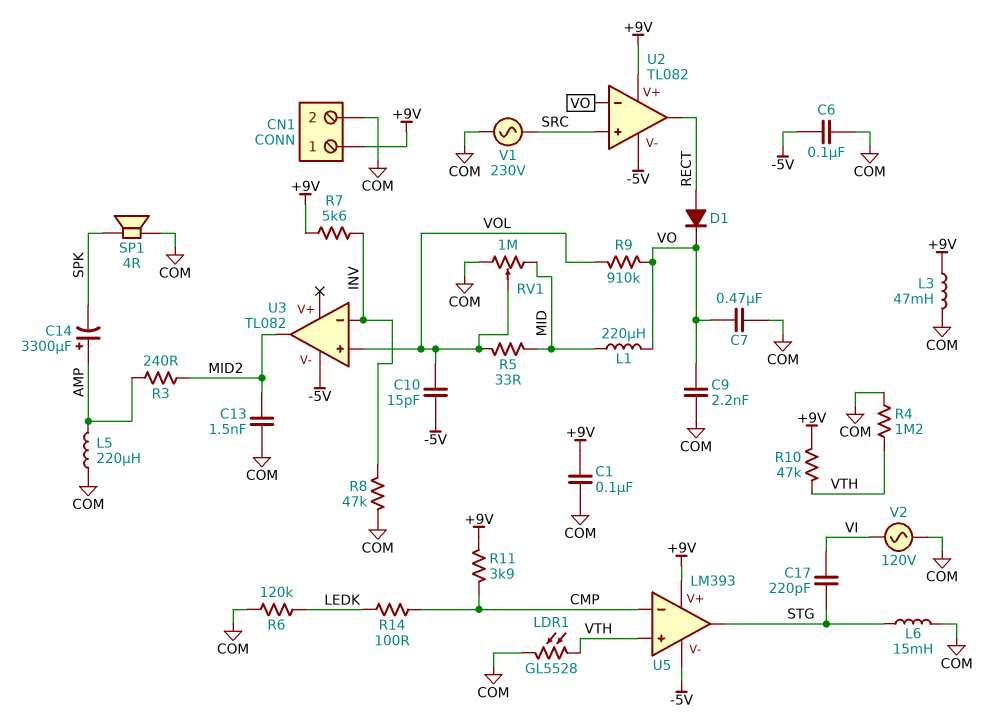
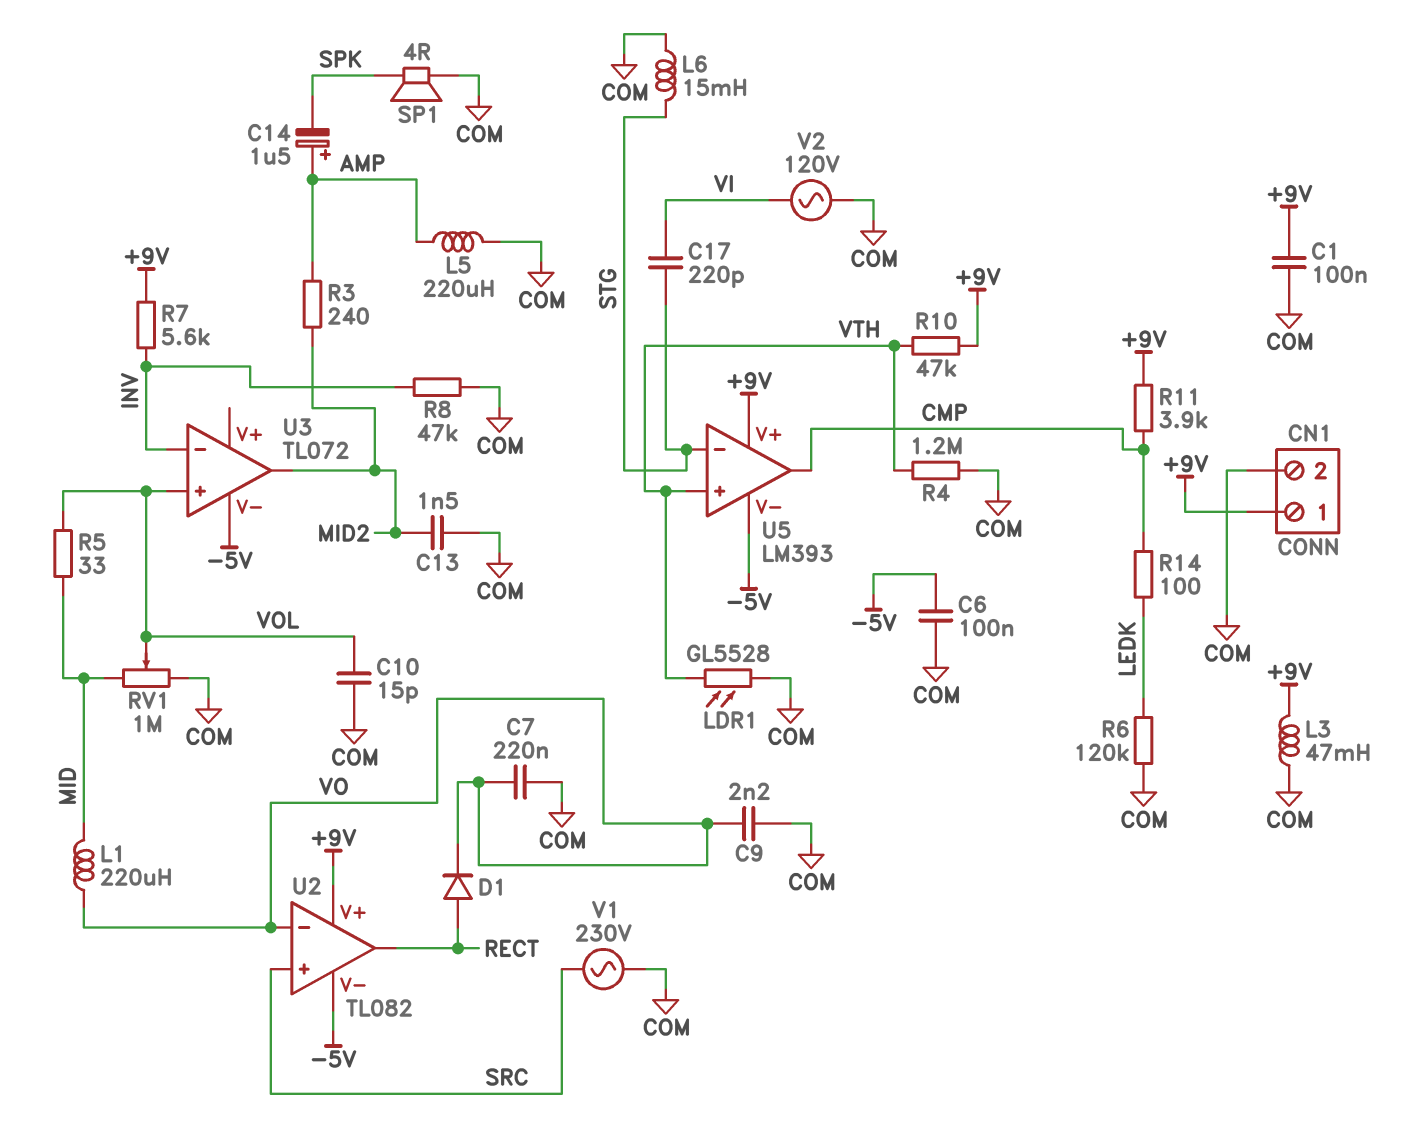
C7: 470nF (COM, VO) -> 220nF (COM, VO)
C10: 15pF (-5V, VOL) -> 15pF (COM, VOL)
C14: 3300uF (plus AMP, minus SPK) -> 1.5uF (plus AMP, minus SPK)
R9: 910k (VO, VOL) -> none
U3: TL082 -> TL072
U5 pin in-: CMP -> STG
U5 pin out: STG -> CMP

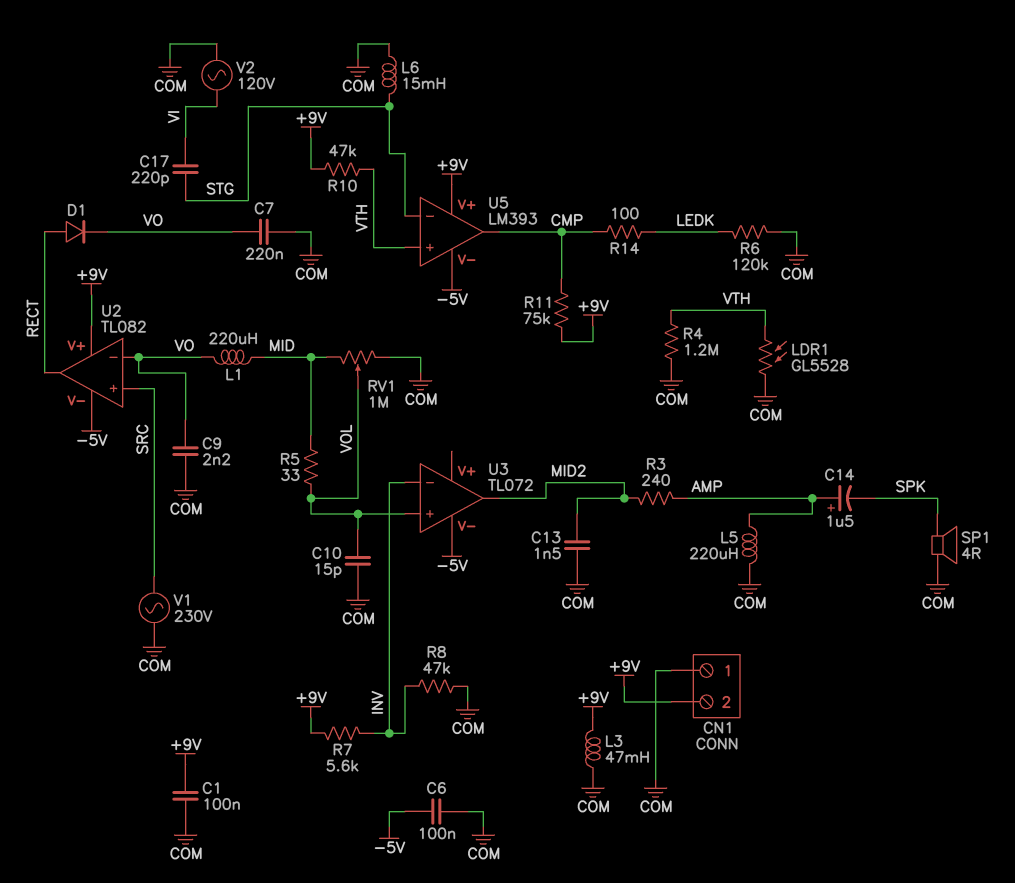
CN1 pin 1: +9V -> COM
CN1 pin 2: COM -> +9V
R11: 3.9k (+9V, CMP) -> 75k (+9V, CMP)

